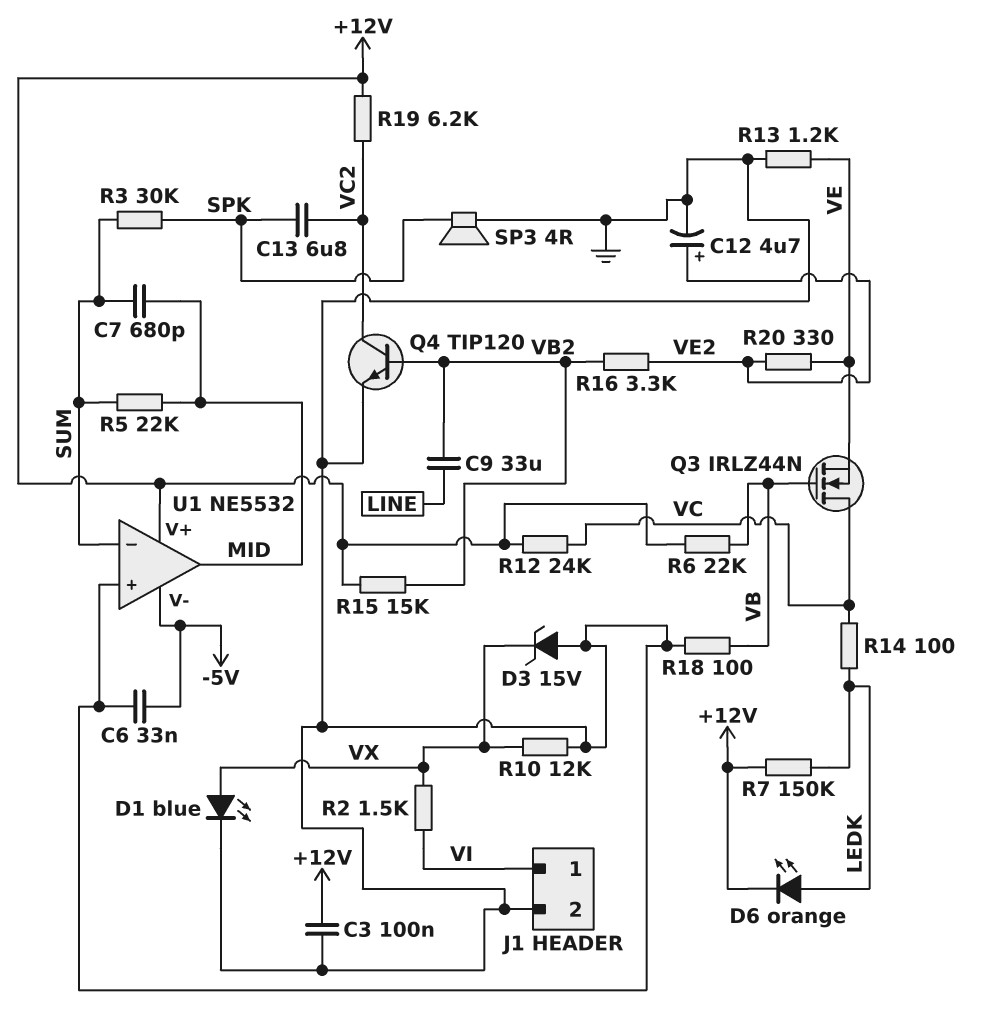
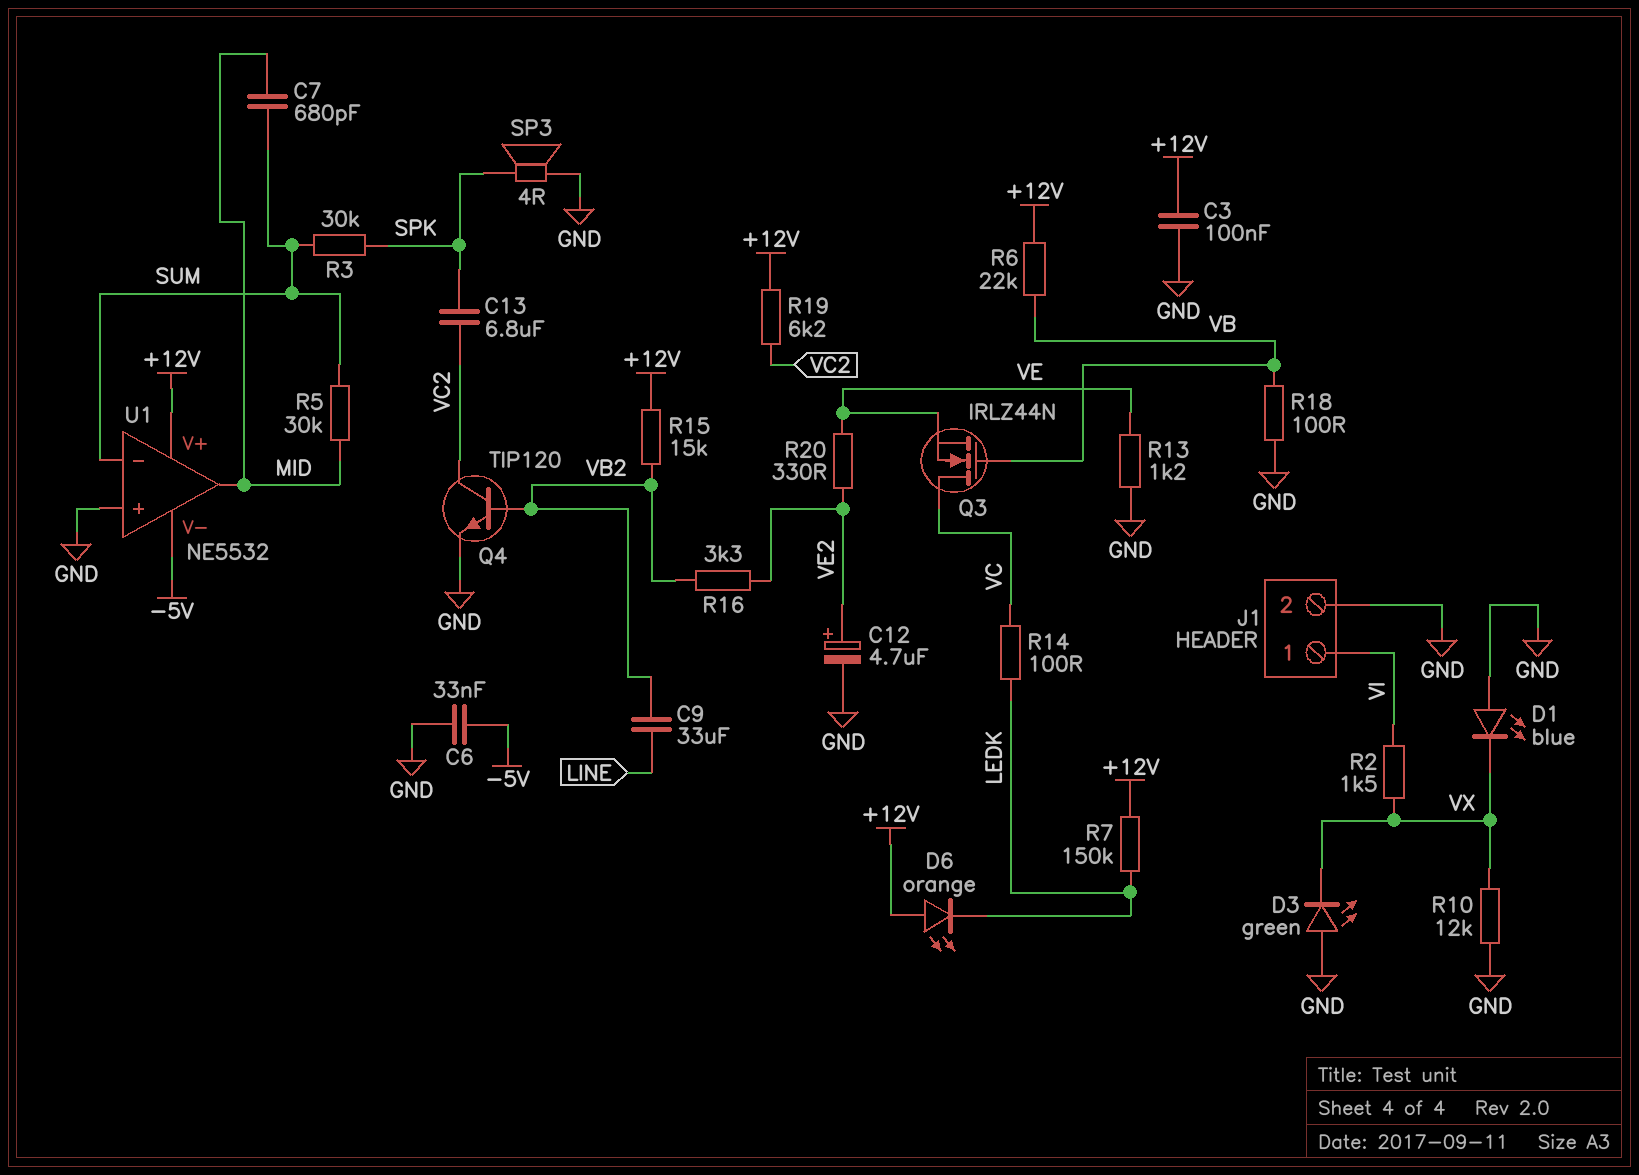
D1: LED blue (A VX, K GND) -> LED blue (A GND, K VX)
D3: zener 15V (A GND, K VX) -> LED green (A GND, K VX)
D6: LED orange (A LEDK, K +12V) -> LED orange (A +12V, K LEDK)
R5: 22k (MID, SUM) -> 30k (MID, SUM)
R12: 24k (+12V, VC) -> none

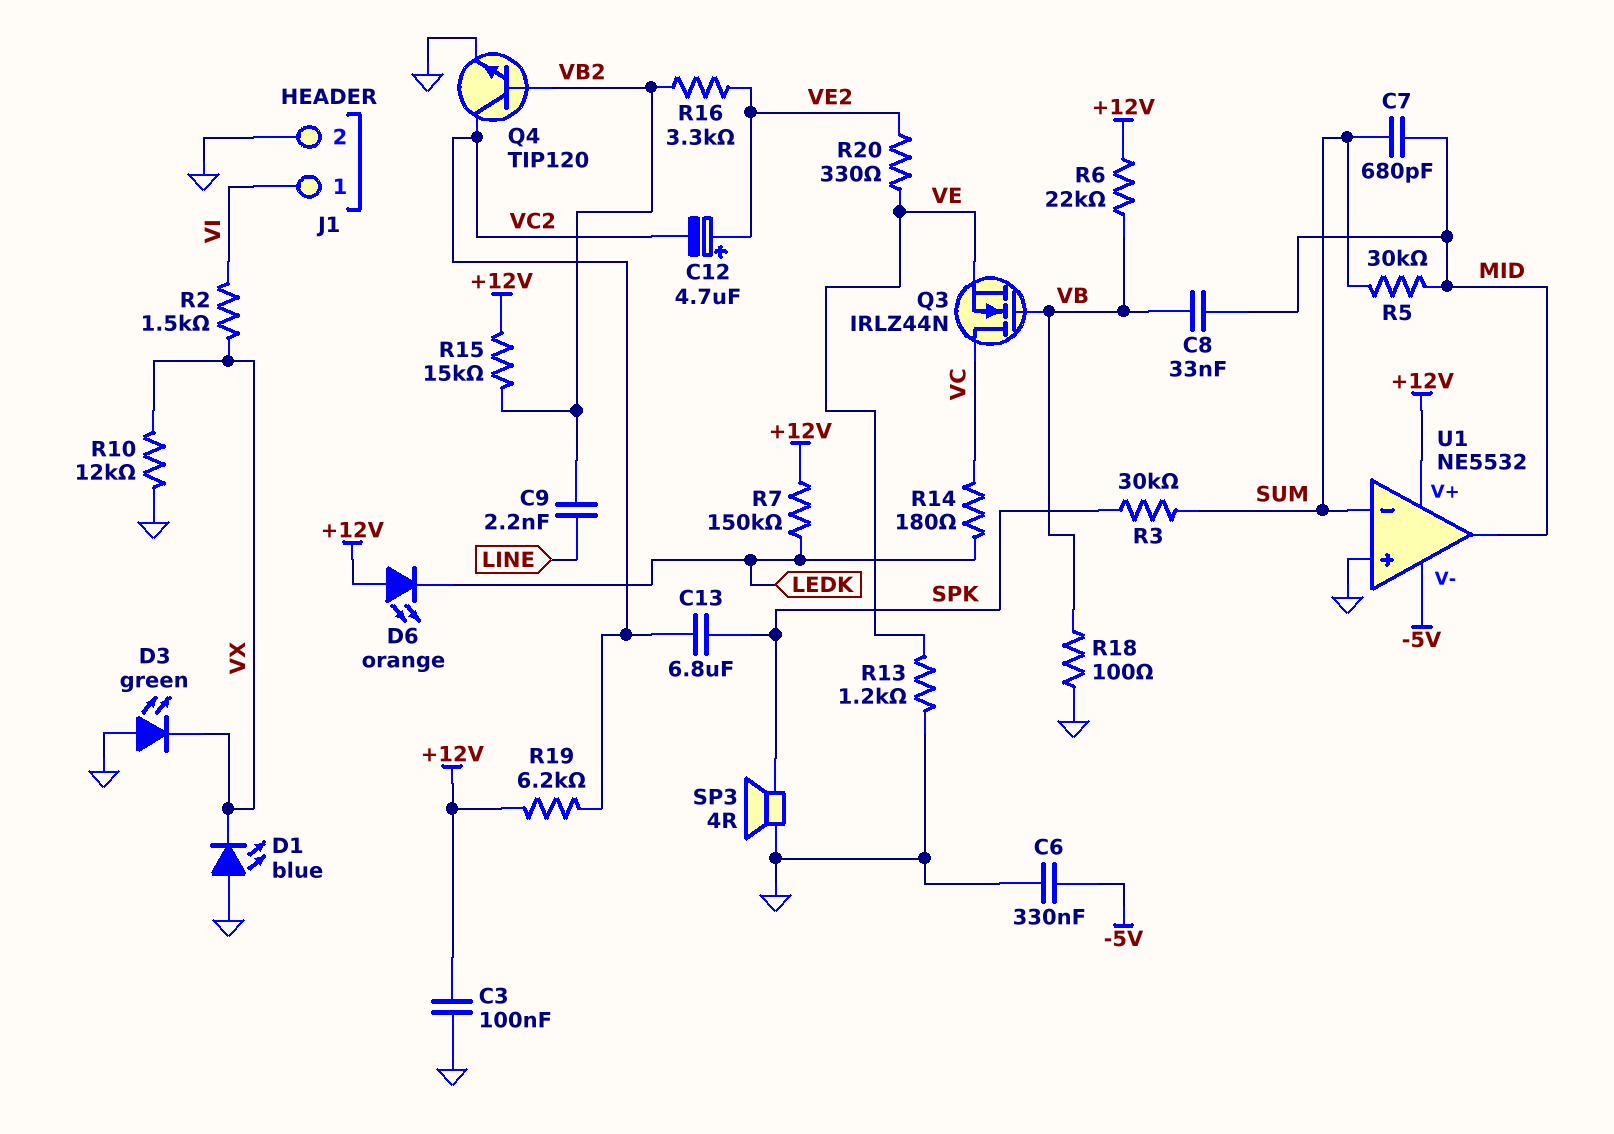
C6: 33nF (-5V, GND) -> 330nF (-5V, GND)
C8: none -> 33nF (MID, VB)
C9: 33uF (LINE, VB2) -> 2.2nF (LINE, VB2)
C12: 4.7uF (plus VE2, minus GND) -> 4.7uF (plus VE2, minus VC2)
R14: 100 (LEDK, VC) -> 180 (LEDK, VC)

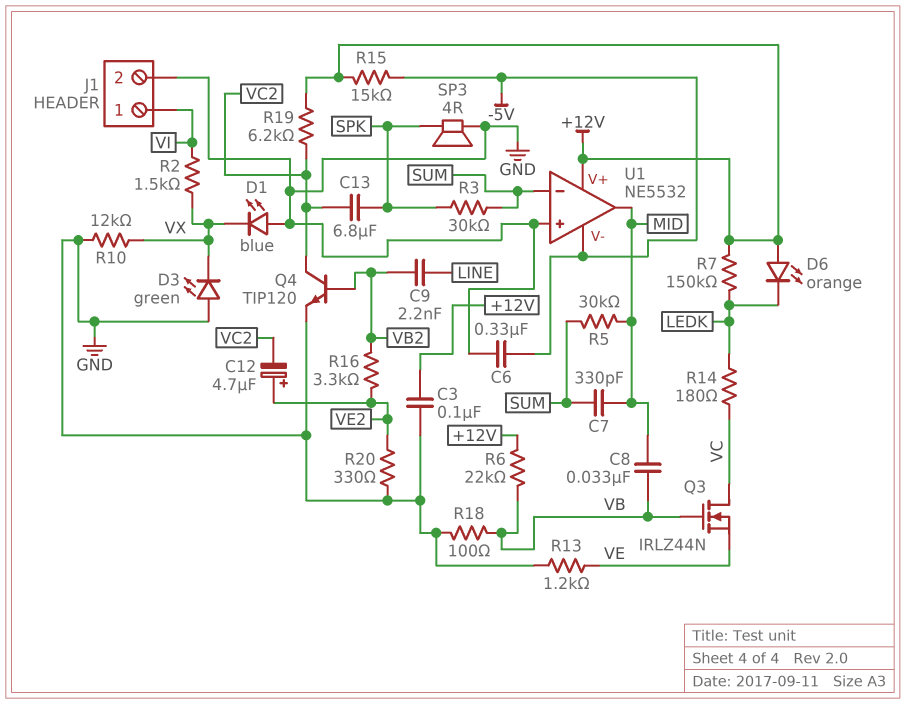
C7: 680pF (MID, SUM) -> 330pF (MID, SUM)
R15: 15k (+12V, VB2) -> 15k (+12V, -5V)
R20: 330 (VE, VE2) -> 330 (GND, VE2)

